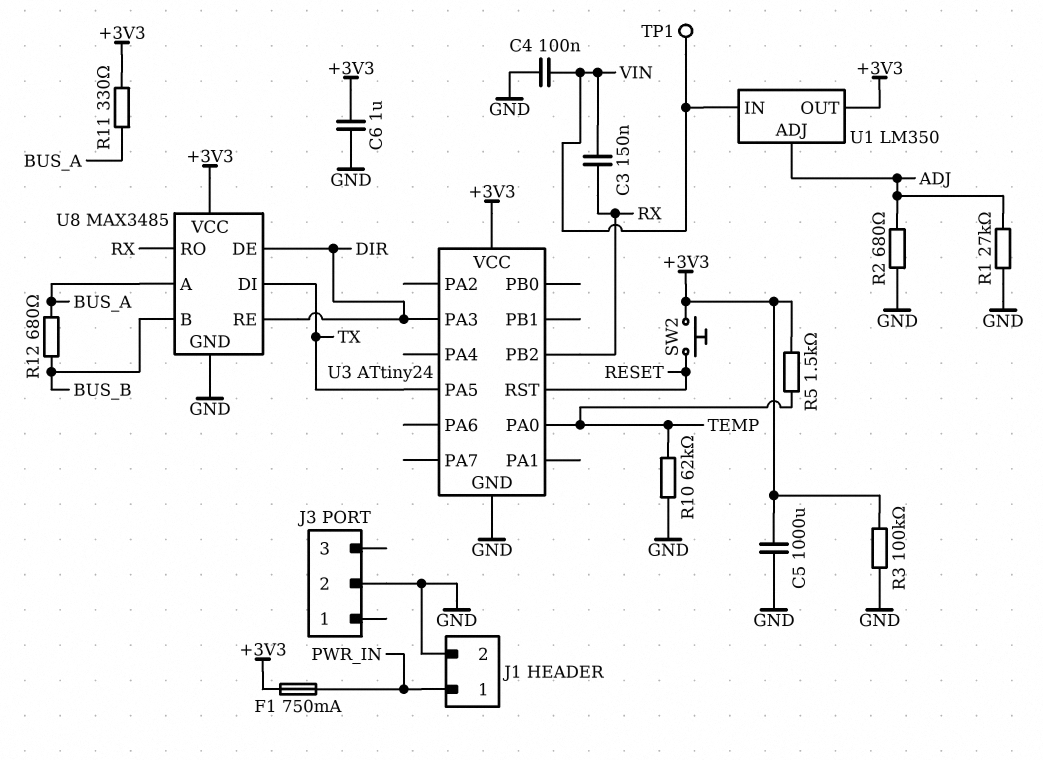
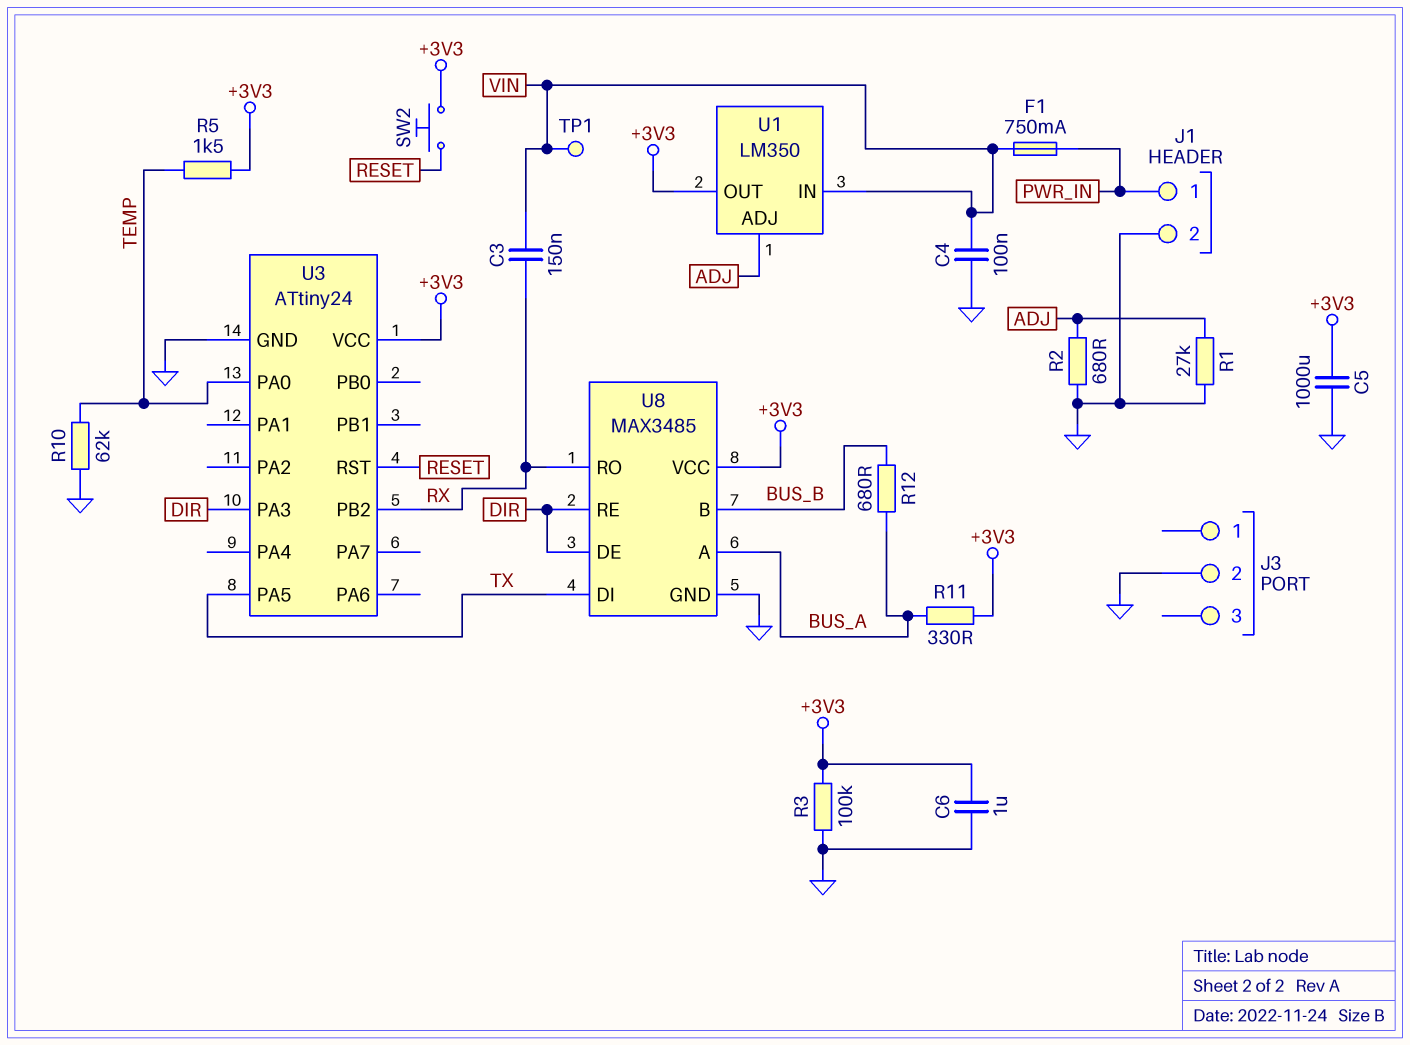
F1: 750mA (+3V3, PWR_IN) -> 750mA (PWR_IN, VIN)

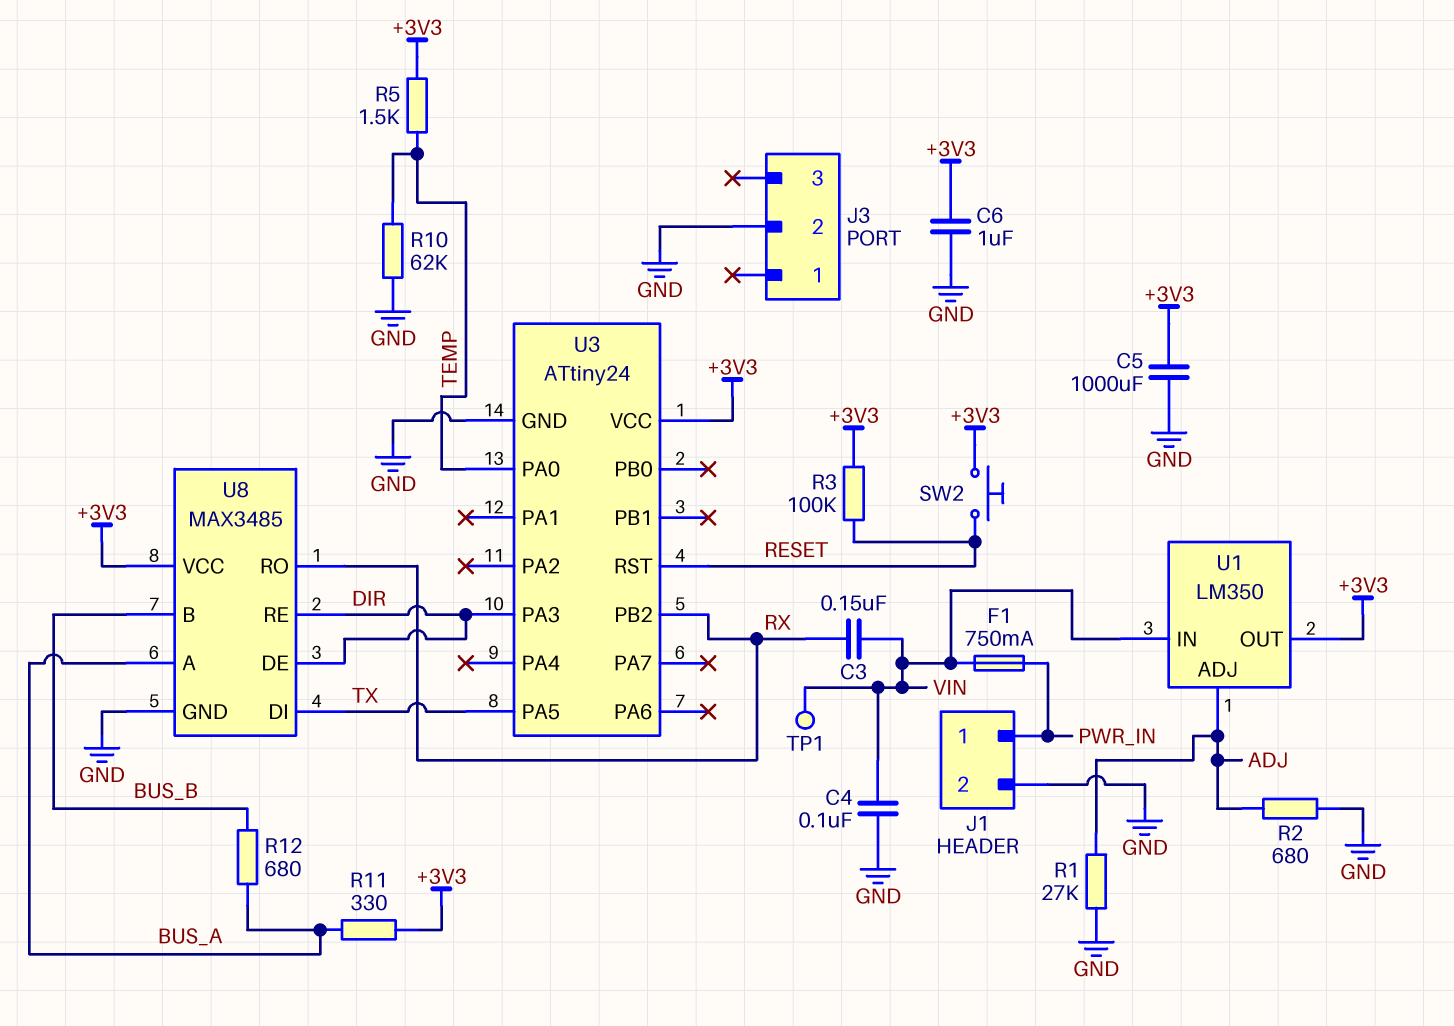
R3: 100k (+3V3, GND) -> 100k (+3V3, RESET)

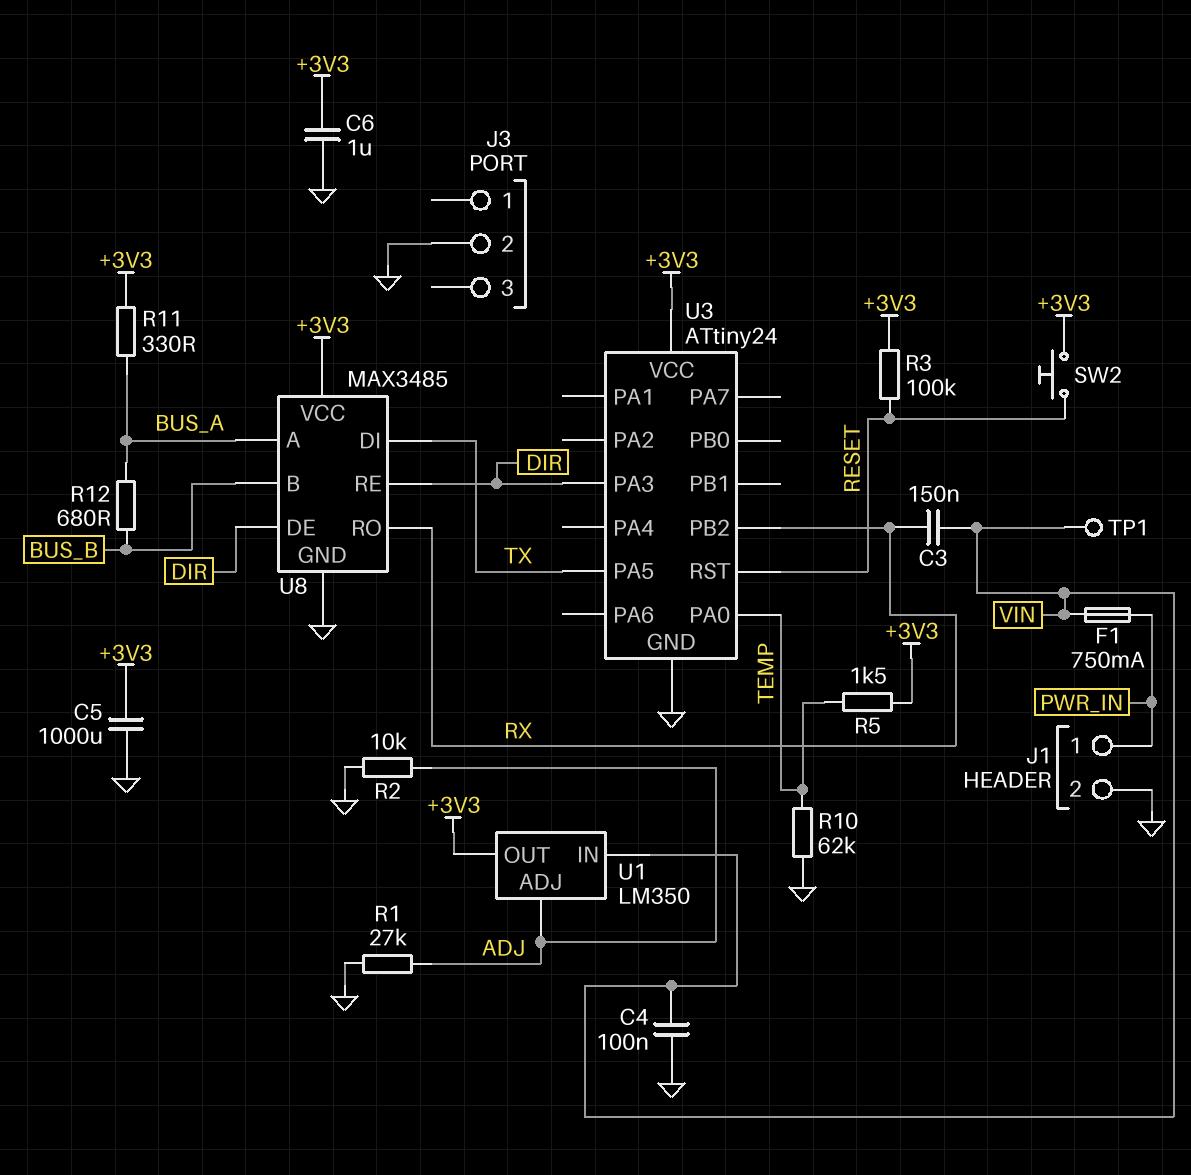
R2: 680 (ADJ, GND) -> 10k (ADJ, GND)

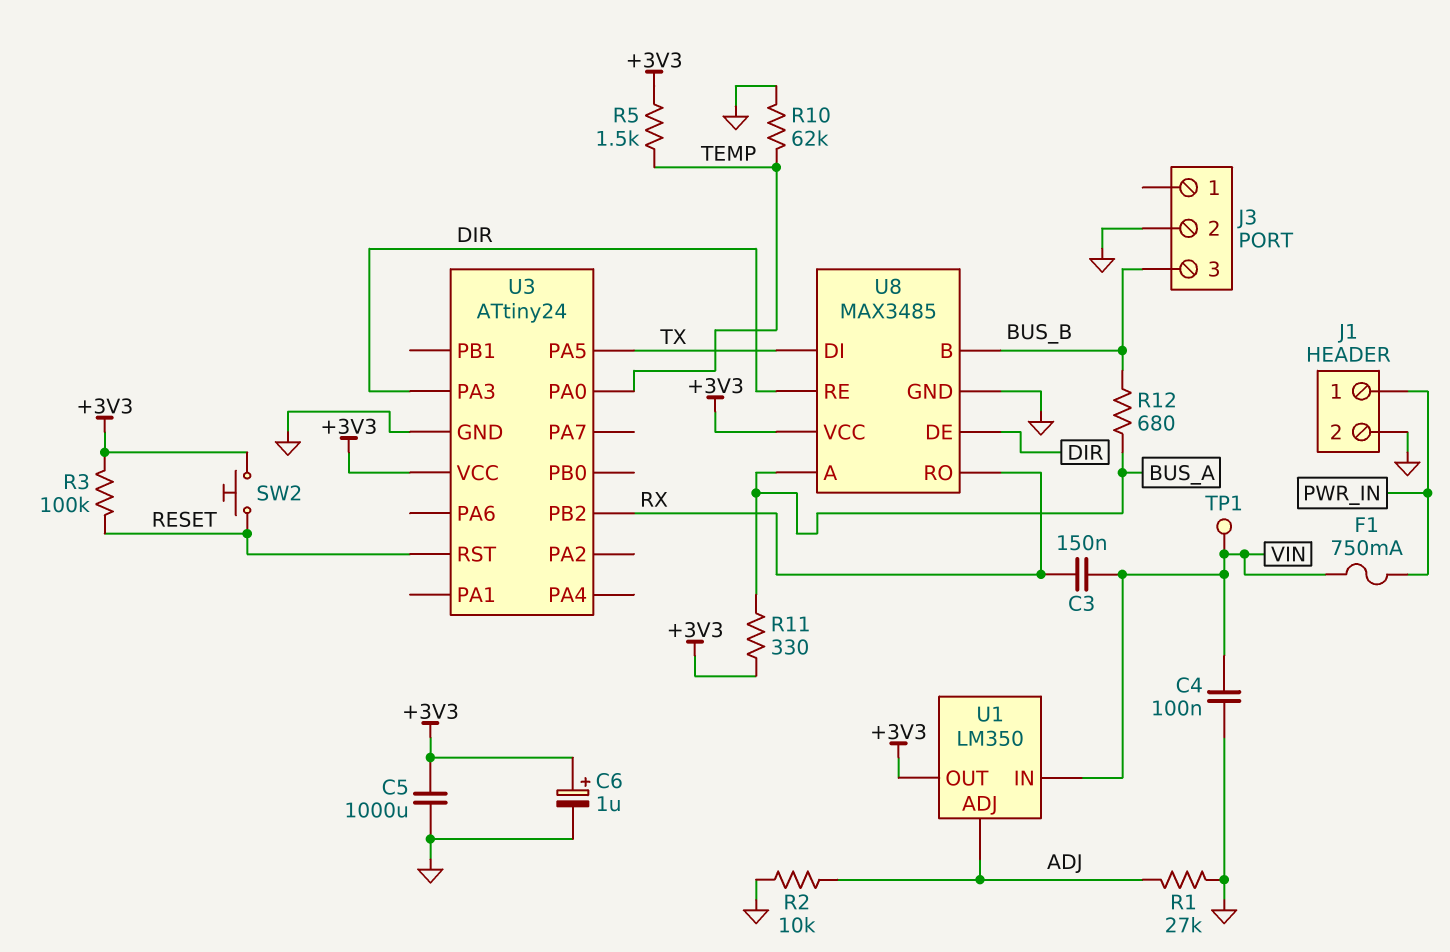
C6: 1uF (+3V3, GND) -> 1uF (plus +3V3, minus GND)
J3 pin 3: none -> BUS_B

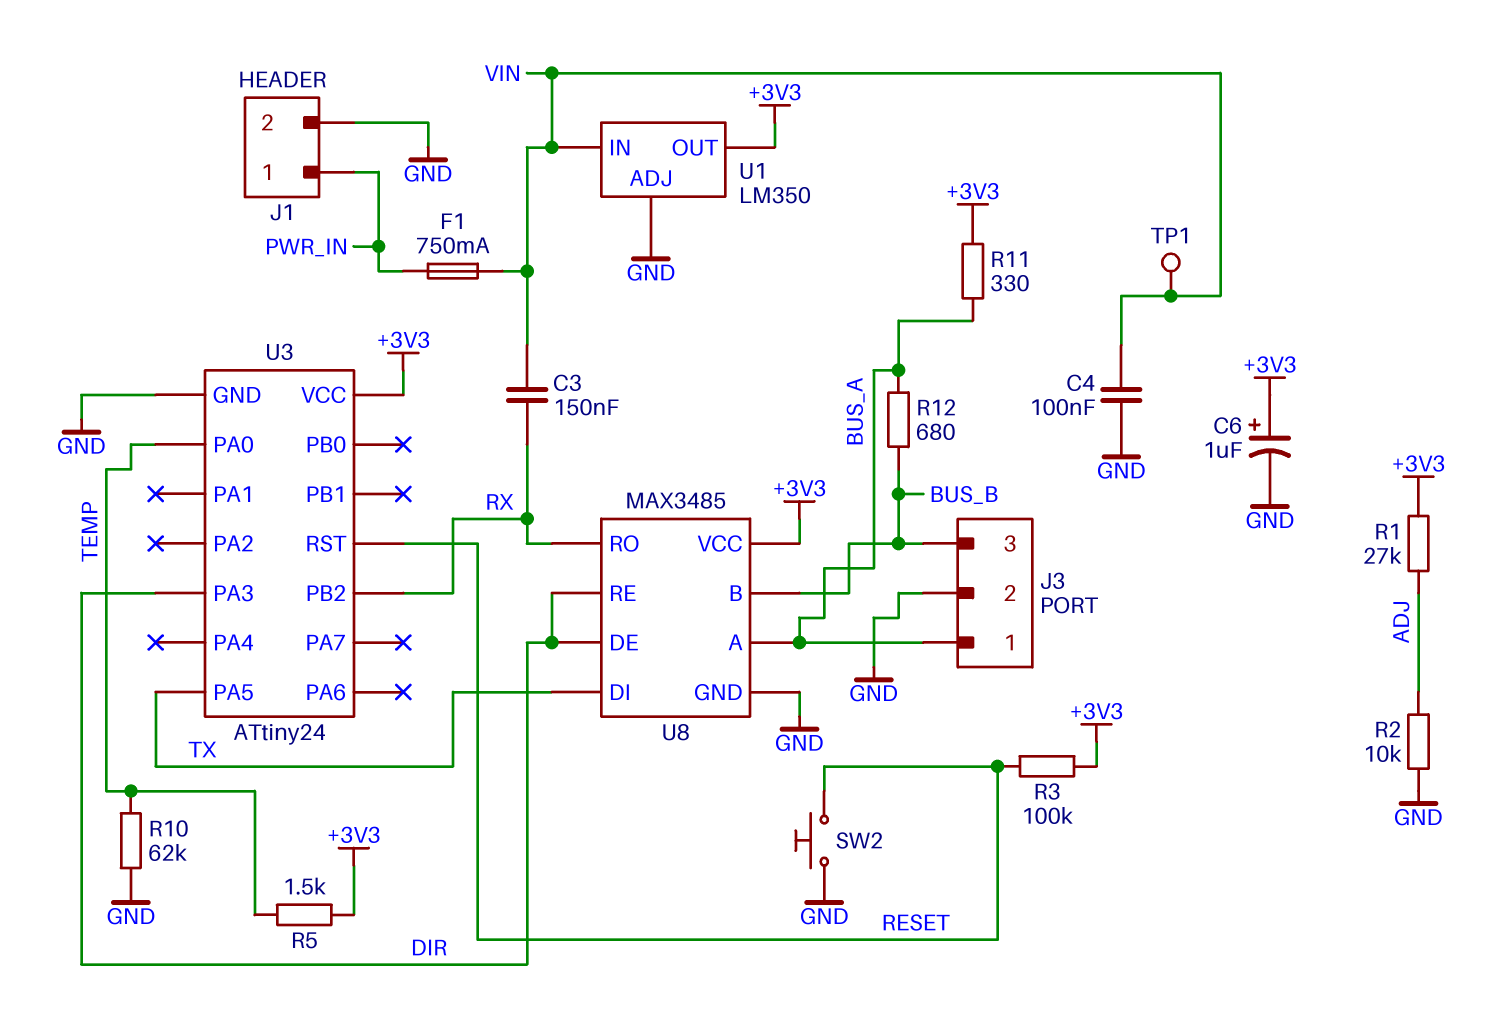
C5: 1000uF (+3V3, GND) -> none
J3 pin 1: none -> BUS_A
R1: 27k (ADJ, GND) -> 27k (+3V3, ADJ)
SW2: button (+3V3, RESET) -> button (GND, RESET)
U1 pin ADJ: ADJ -> GND

